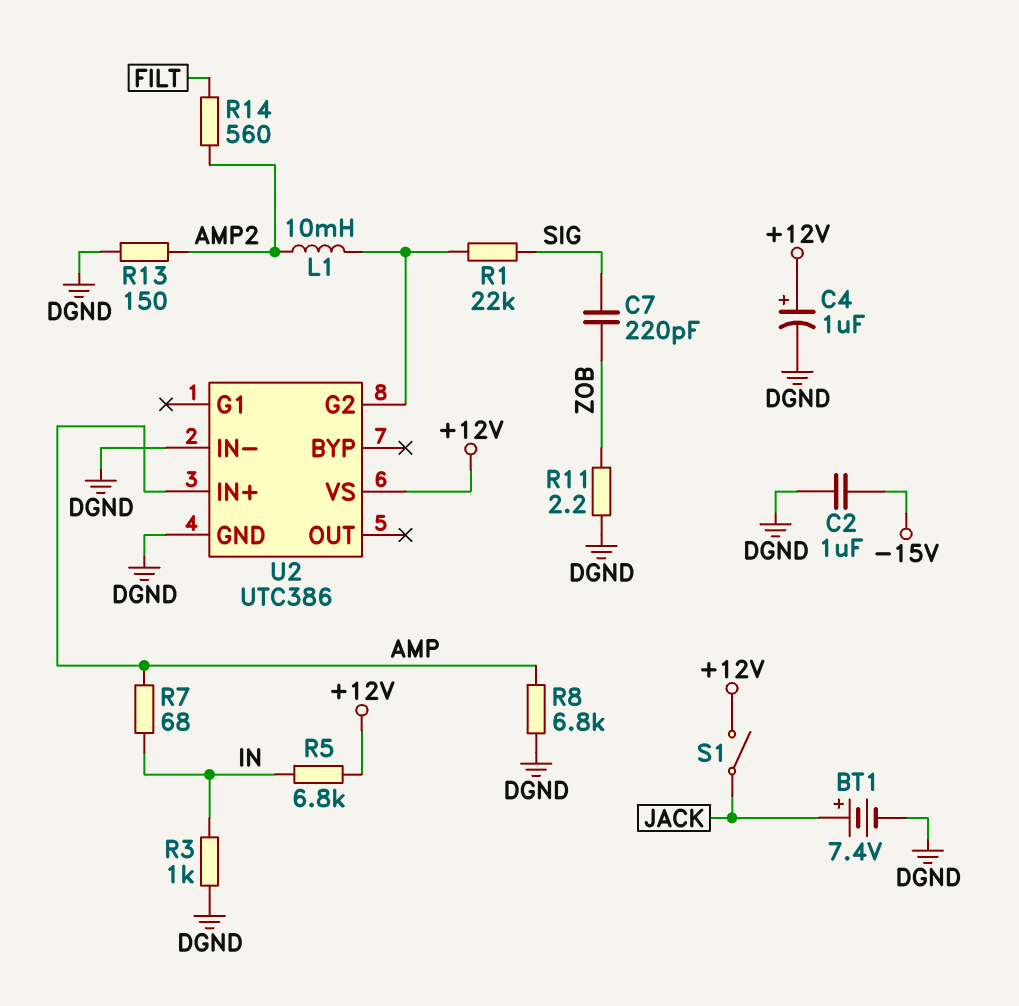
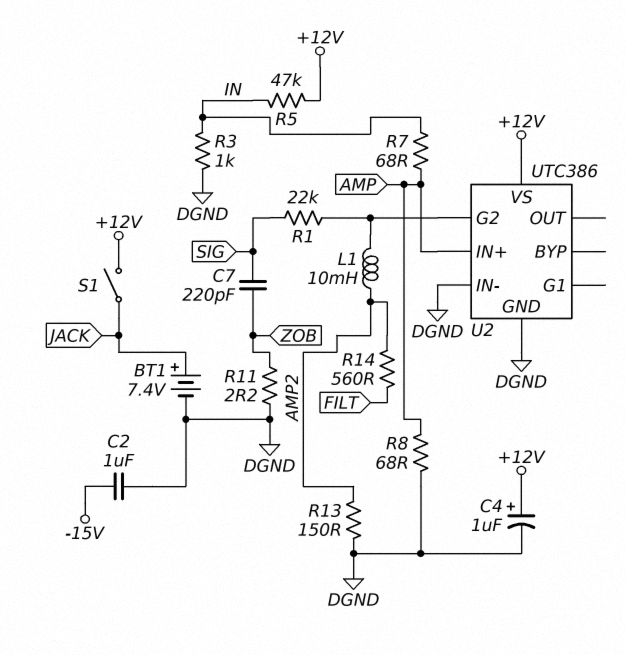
R5: 6.8k (+12V, IN) -> 47k (+12V, IN)
R8: 6.8k (AMP, DGND) -> 68 (AMP, DGND)

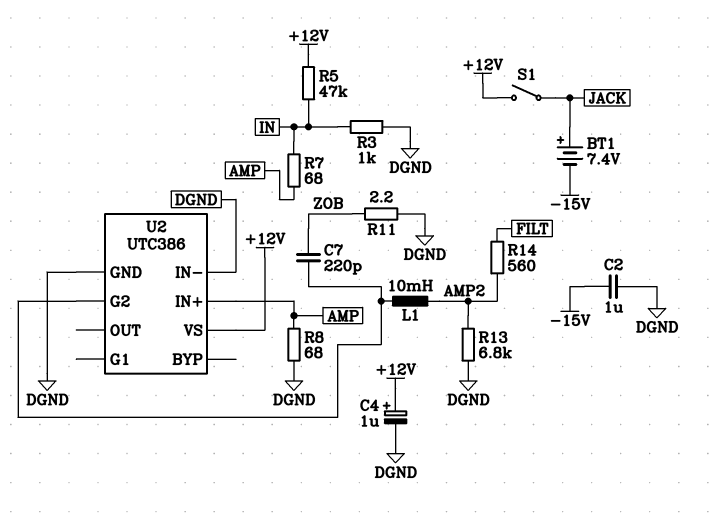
BT1: 7.4V (plus JACK, minus DGND) -> 7.4V (plus JACK, minus -15V)
C7: 220pF (SIG, ZOB) -> 220pF (U2/G2, ZOB)
R1: 22k (SIG, U2/G2) -> none
R13: 150 (AMP2, DGND) -> 6.8k (AMP2, DGND)

